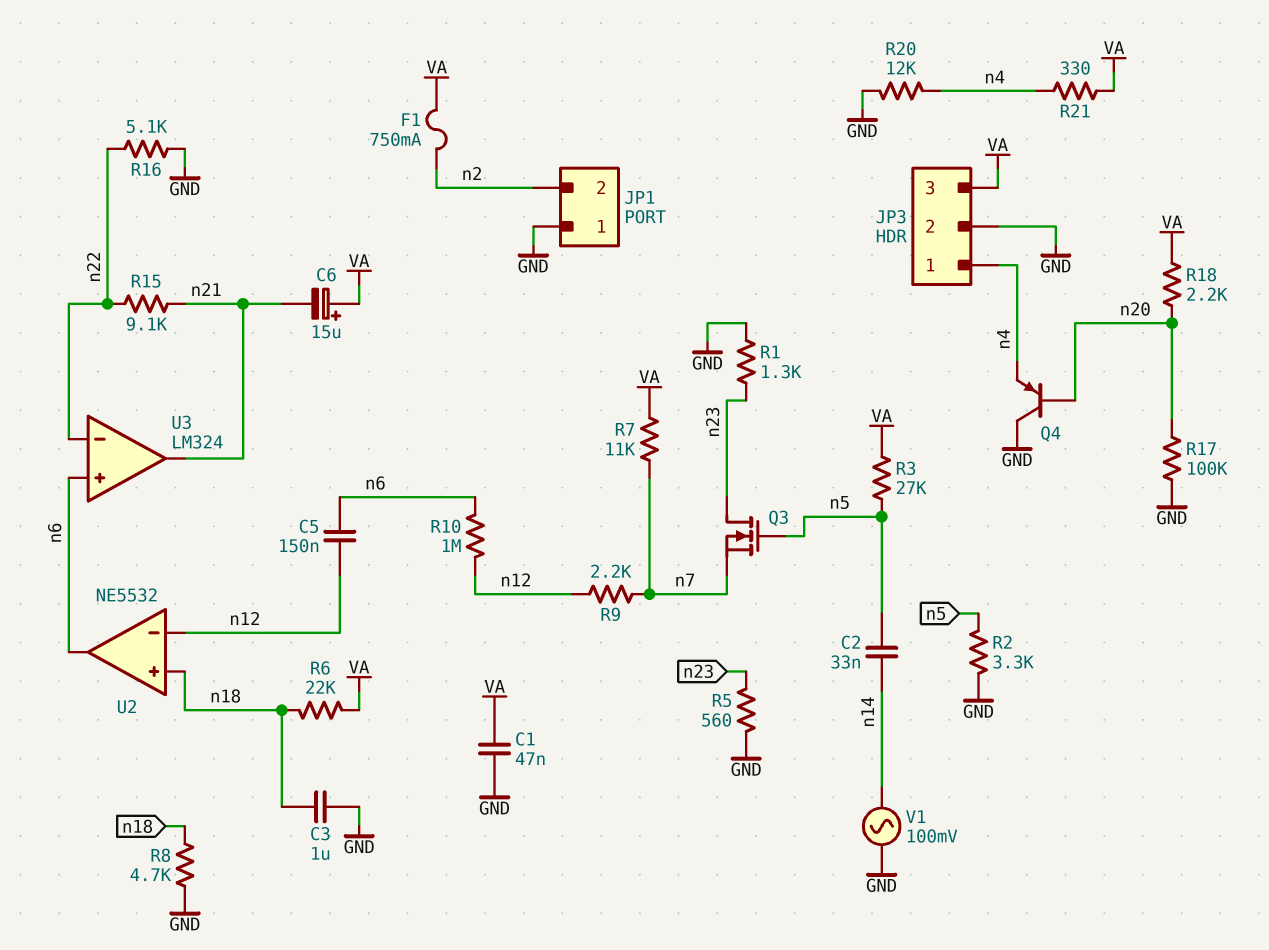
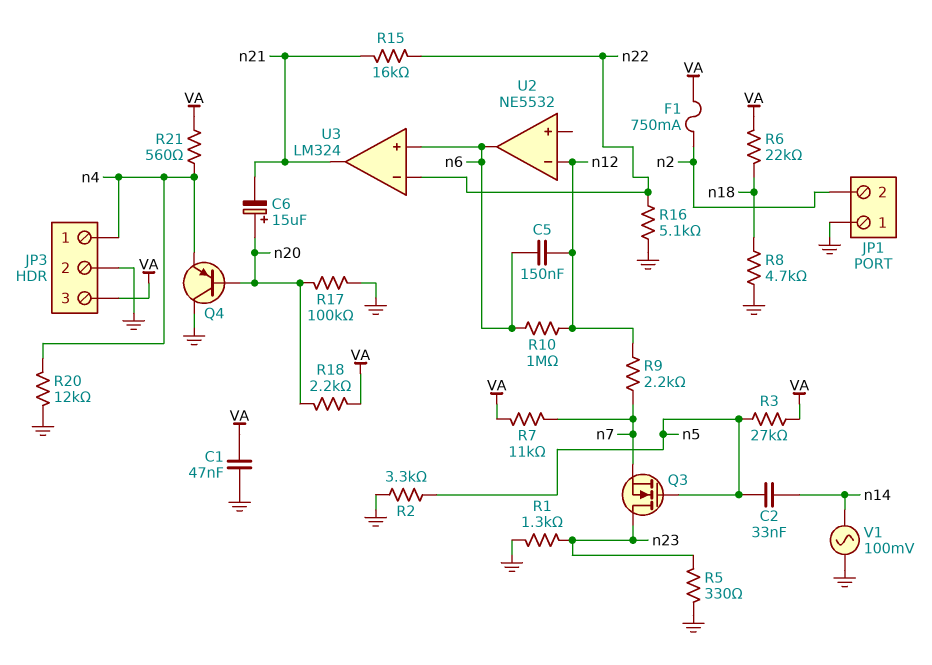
C3: 1uF (GND, n18) -> none
C6: 15uF (plus VA, minus n21) -> 15uF (plus n20, minus n21)
R5: 560 (GND, n23) -> 330 (GND, n23)
R15: 9.1k (n21, n22) -> 16k (n21, n22)
R21: 330 (VA, n4) -> 560 (VA, n4)
U2 pin in+: n18 -> none

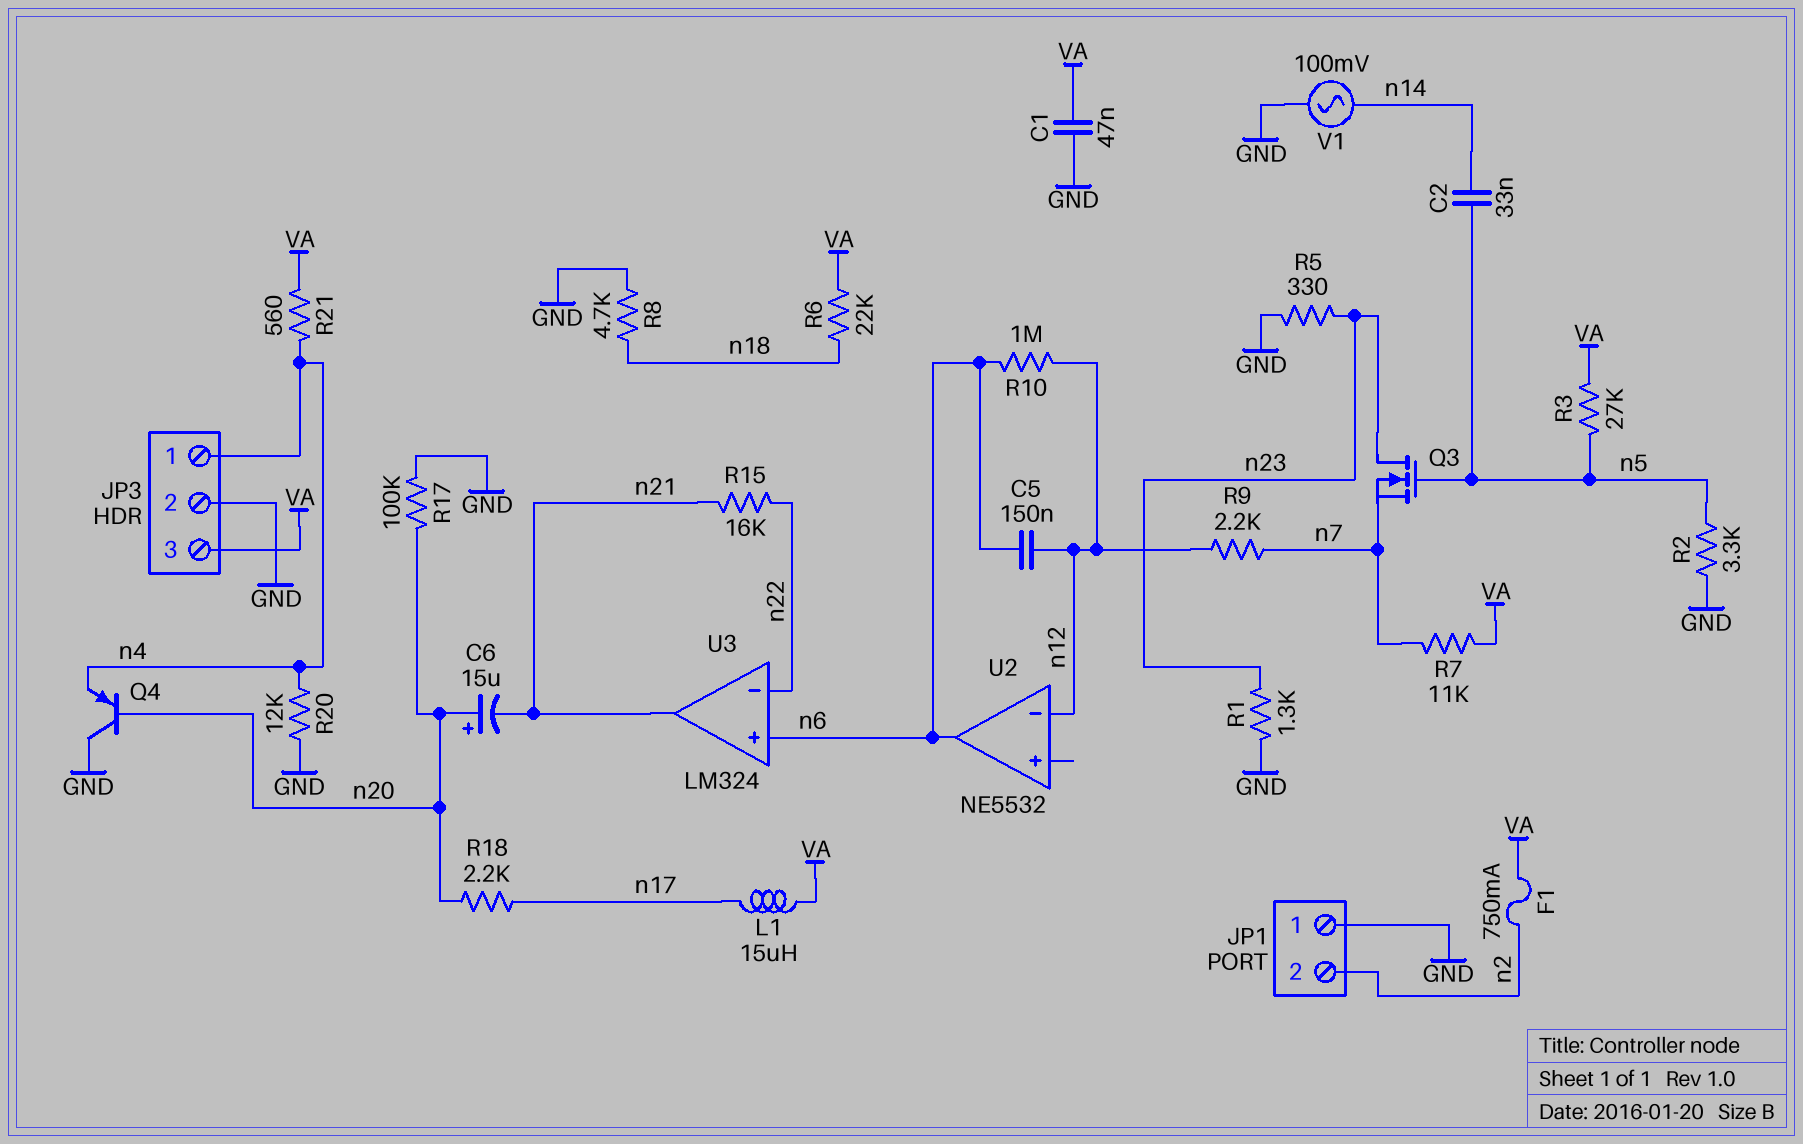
L1: none -> 15uH (VA, n17)
R16: 5.1k (GND, n22) -> none
R18: 2.2k (VA, n20) -> 2.2k (n17, n20)

